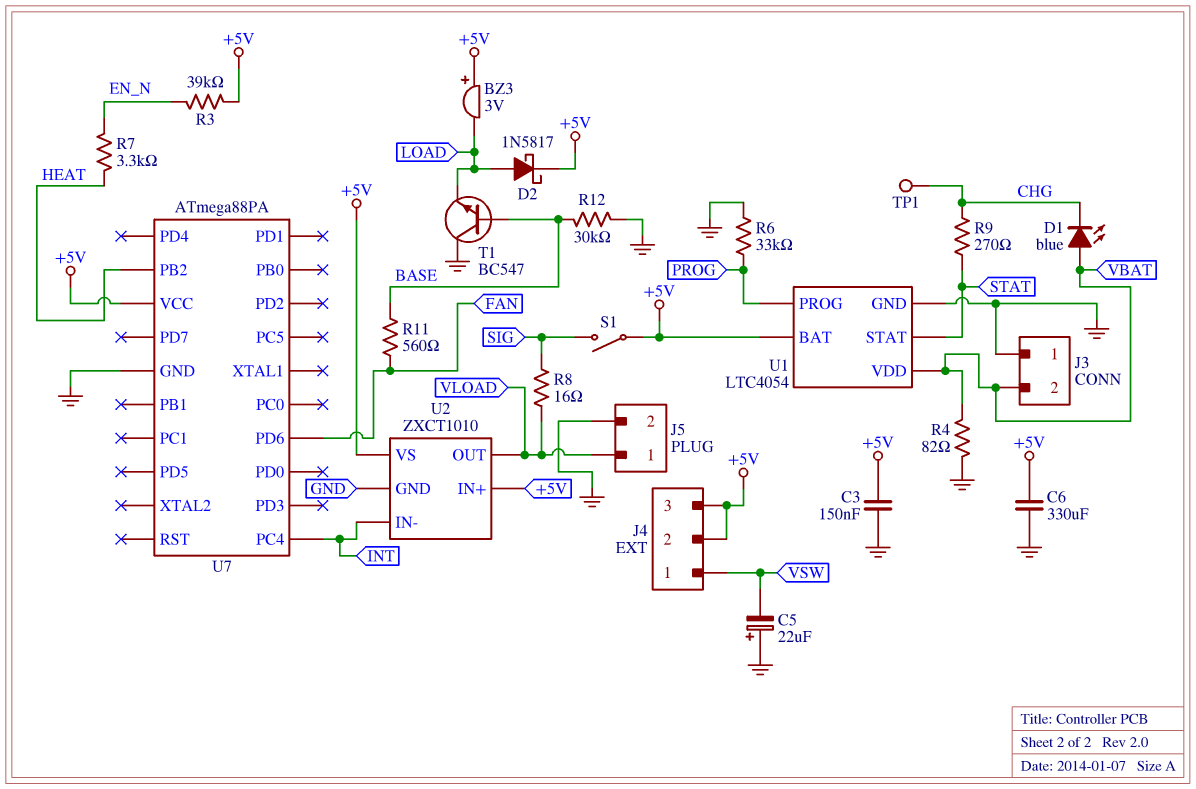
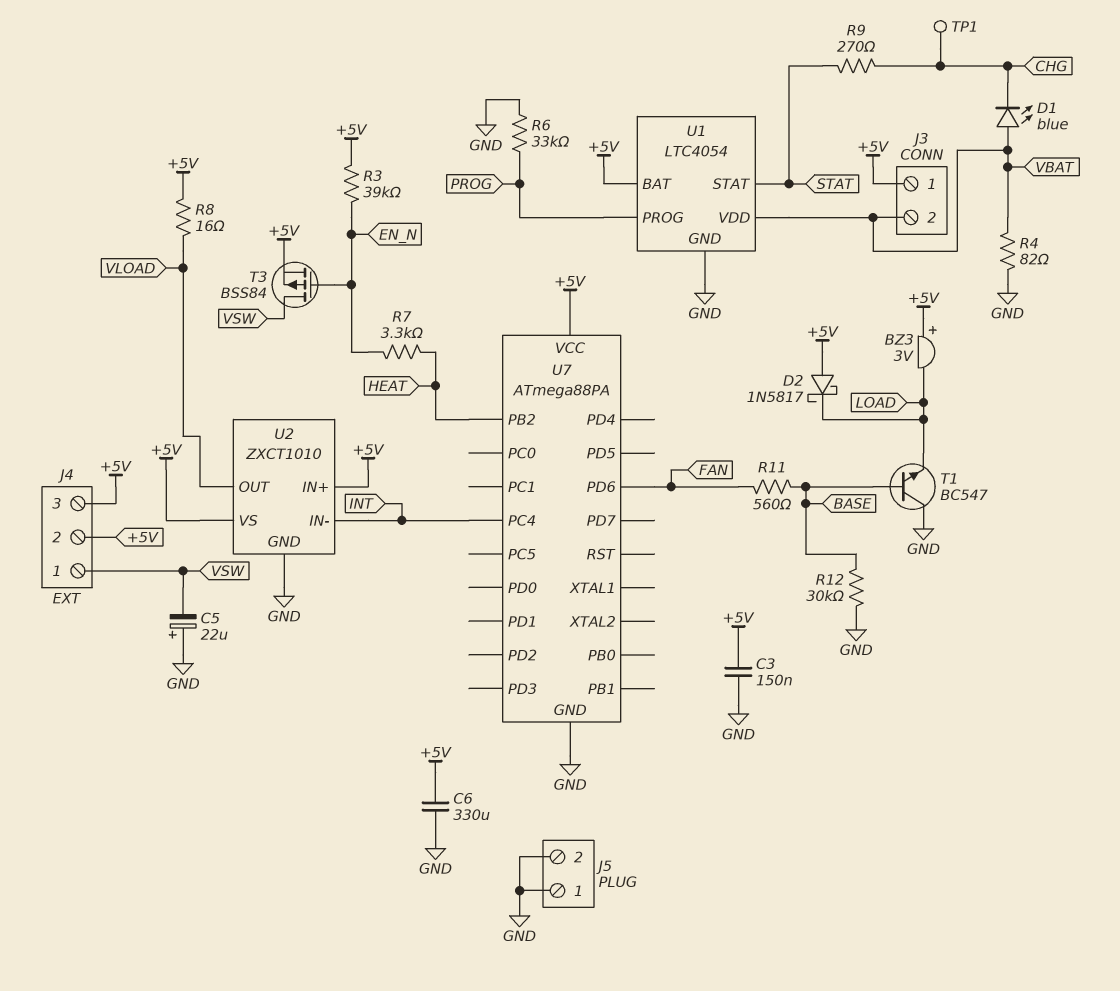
D2: schottky 1N5817 (A LOAD, K +5V) -> schottky 1N5817 (A +5V, K LOAD)
J3 pin 1: GND -> +5V
J5 pin 1: VLOAD -> GND
R8: 16 (SIG, VLOAD) -> 16 (+5V, VLOAD)
S1: switch (+5V, SIG) -> none
T3: none -> PMOS BSS84 (G EN_N, D VSW, S +5V)

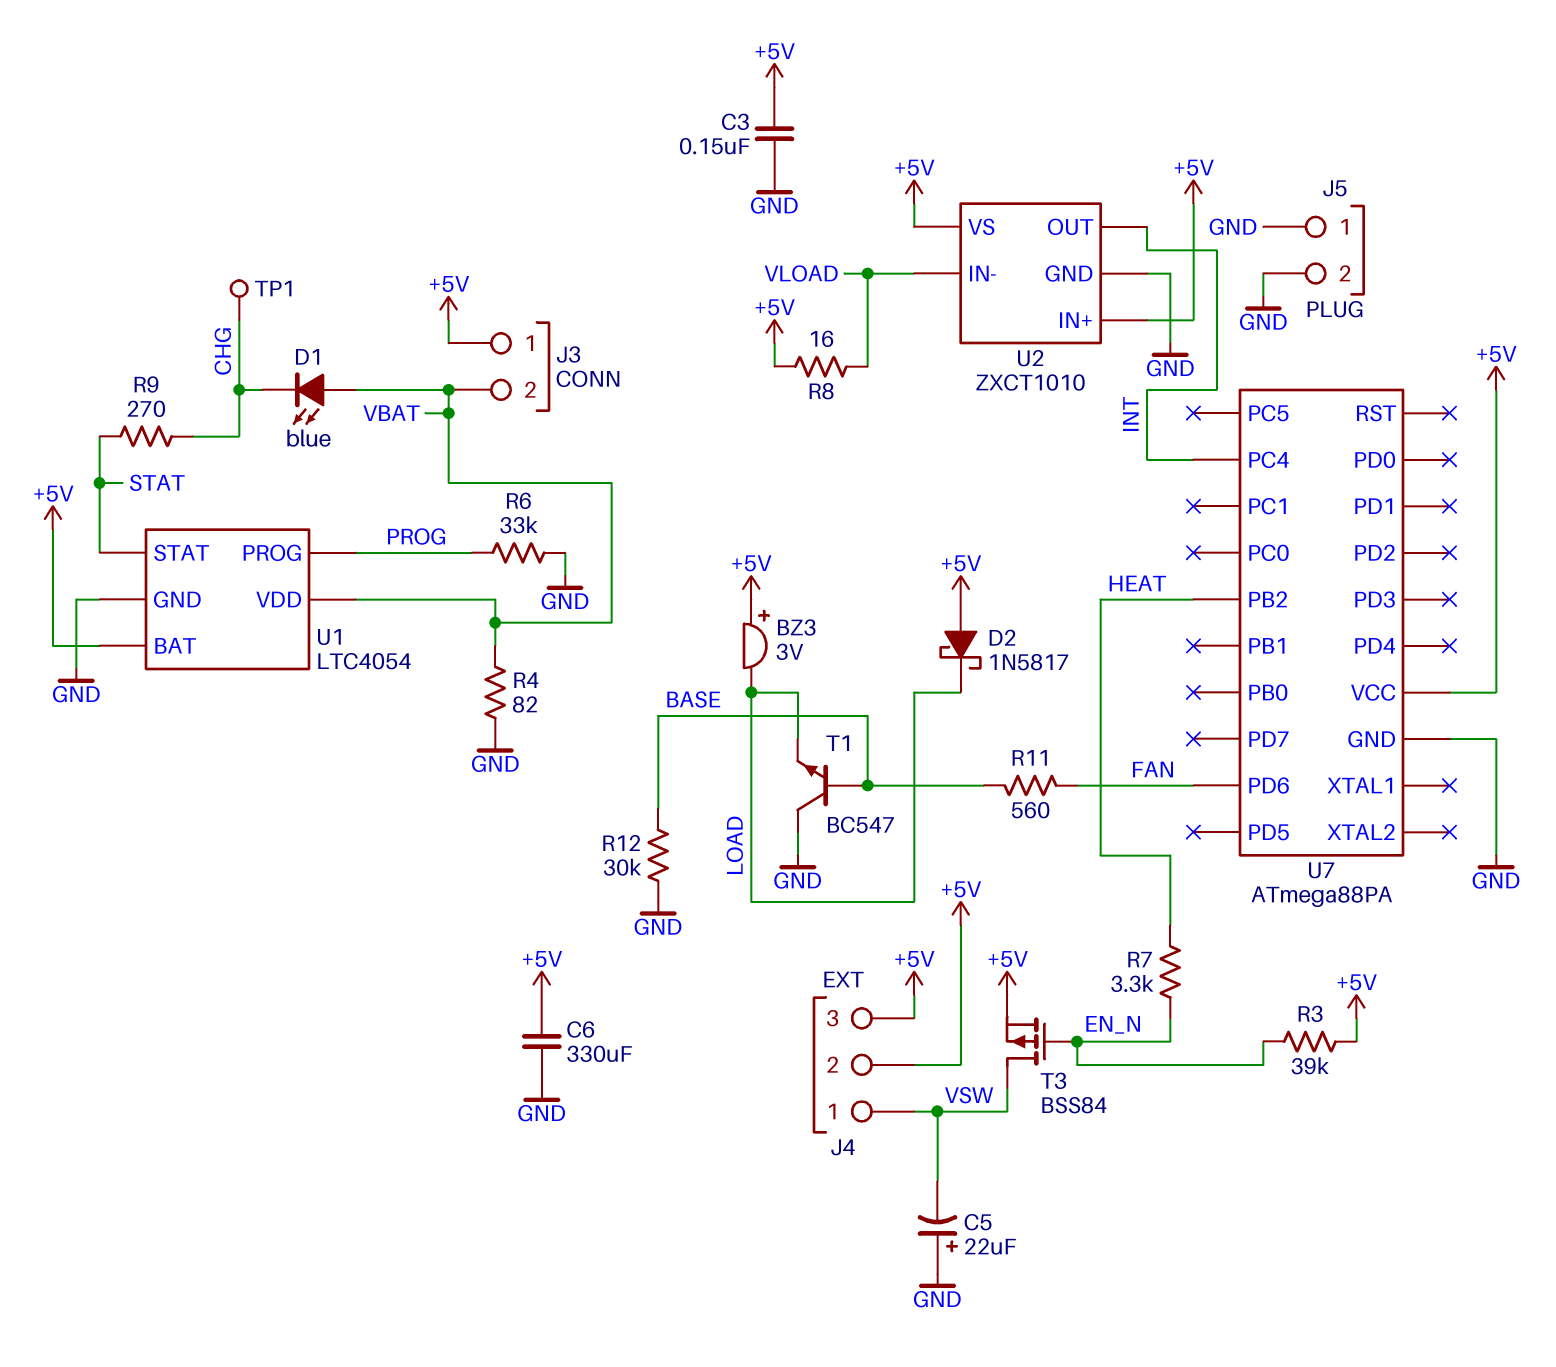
U2 pin IN-: INT -> VLOAD
U2 pin OUT: VLOAD -> INT

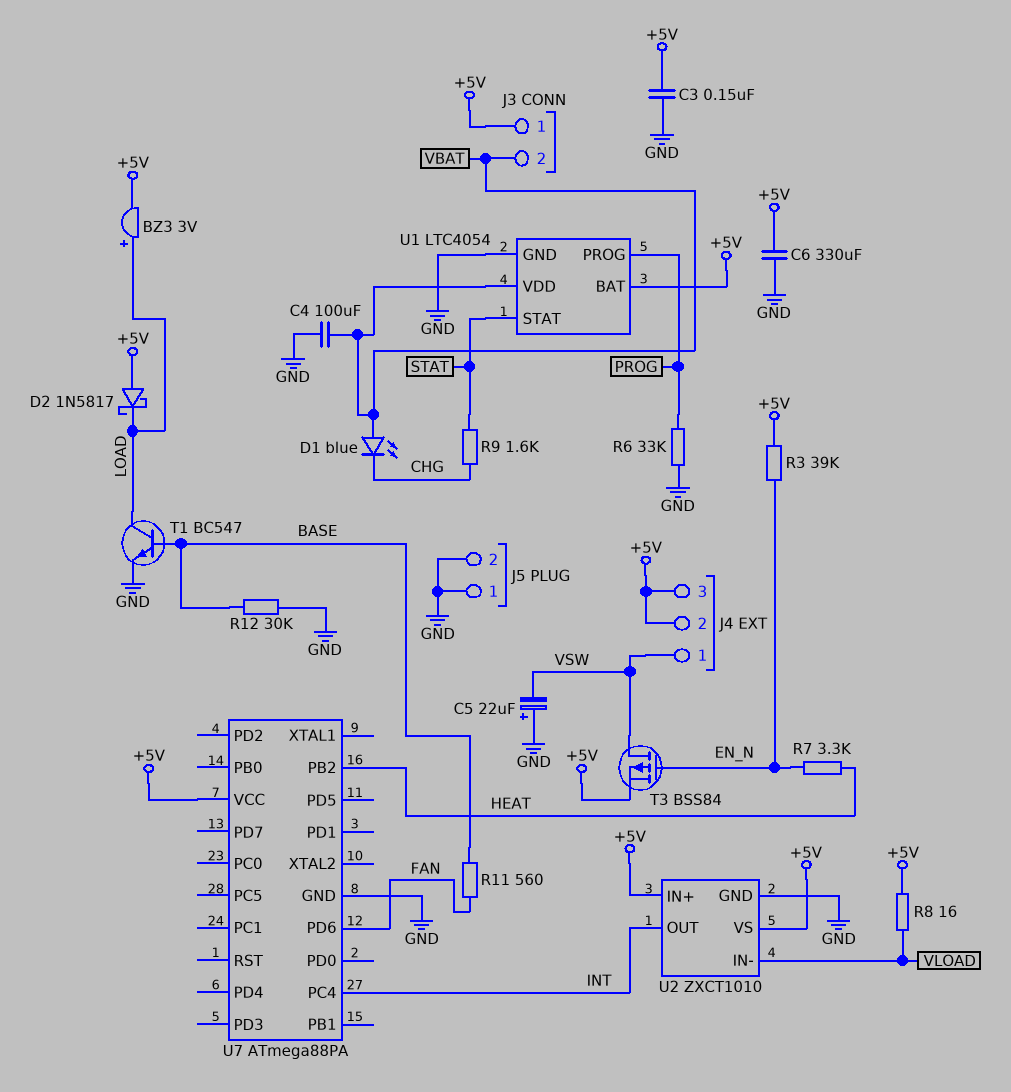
BZ3: buzzer 3V (plus +5V, minus LOAD) -> buzzer 3V (plus LOAD, minus +5V)
C4: none -> 100uF (GND, VBAT)
R4: 82 (GND, VBAT) -> none
R9: 270 (CHG, STAT) -> 1.6k (CHG, STAT)
T1: NPN BC547 (B BASE, C GND, E LOAD) -> NPN BC547 (B BASE, C LOAD, E GND)
TP1: test point (CHG) -> none

